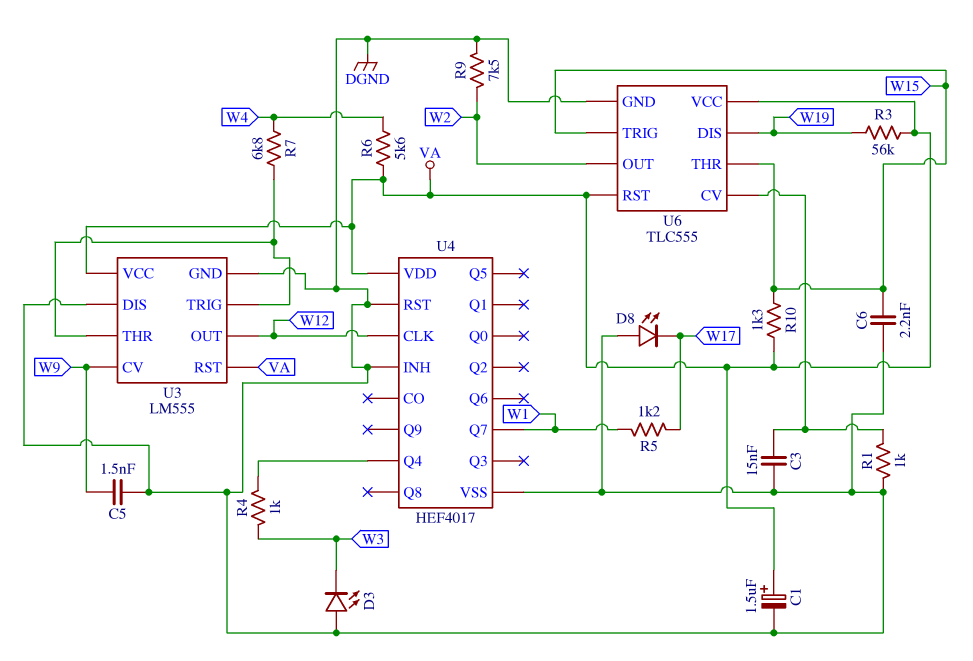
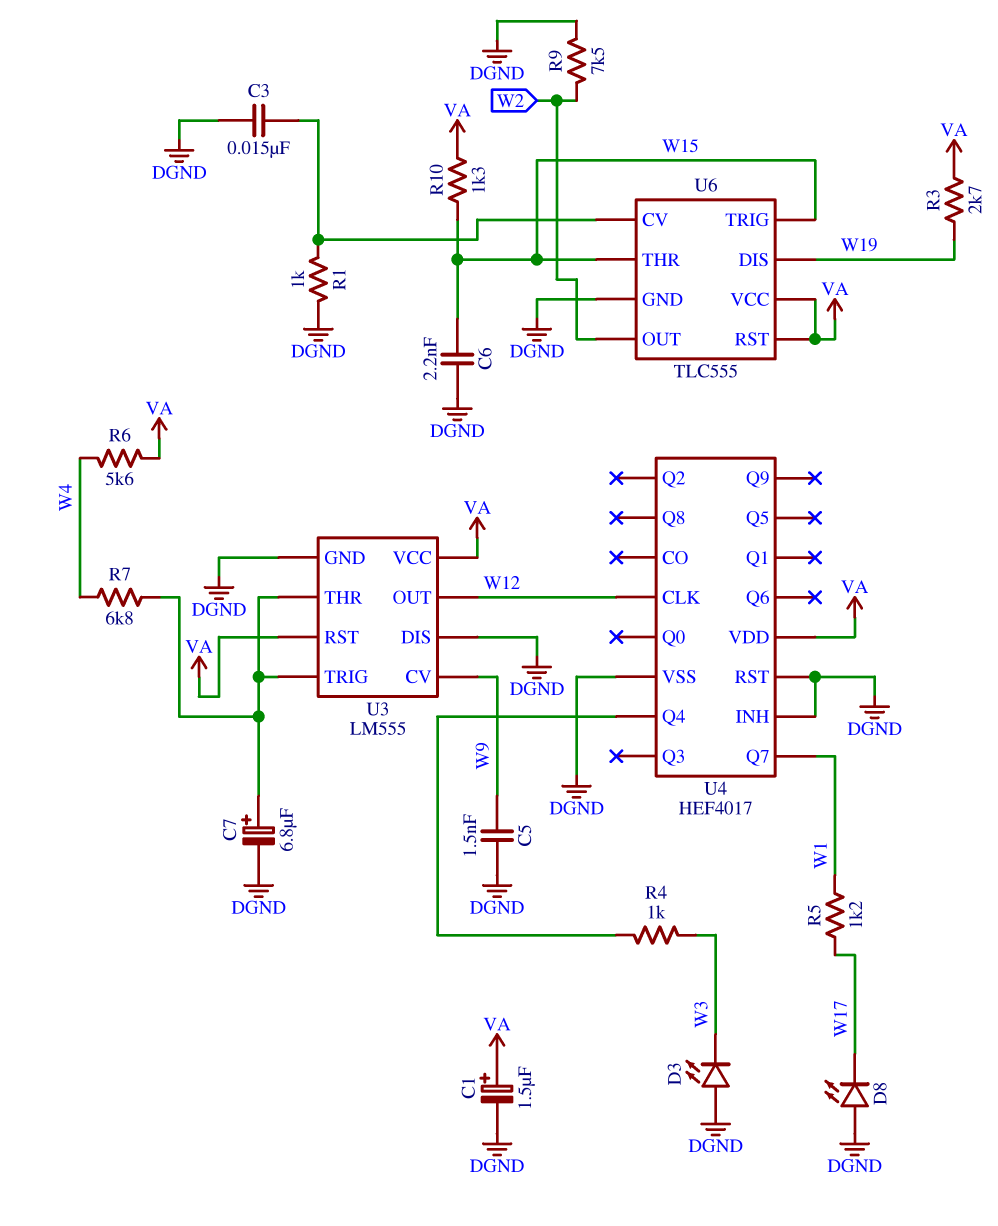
C7: none -> 6.8uF (plus U3/THR, minus DGND)
R3: 56k (VA, W19) -> 2.7k (VA, W19)

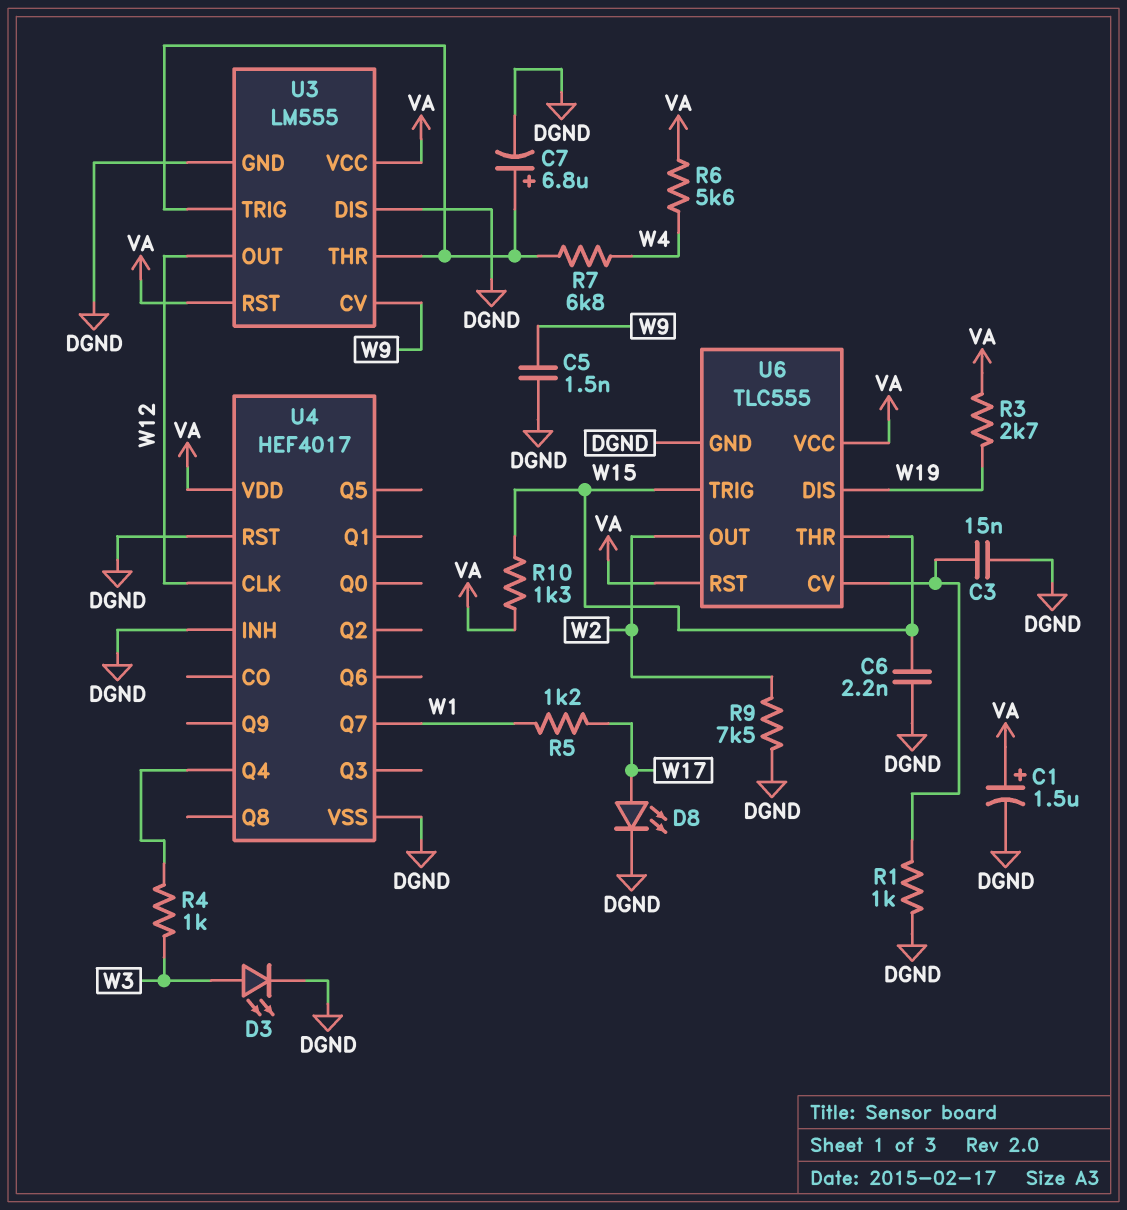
D3: LED (A DGND, K W3) -> LED (A W3, K DGND)
D8: LED (A DGND, K W17) -> LED (A W17, K DGND)

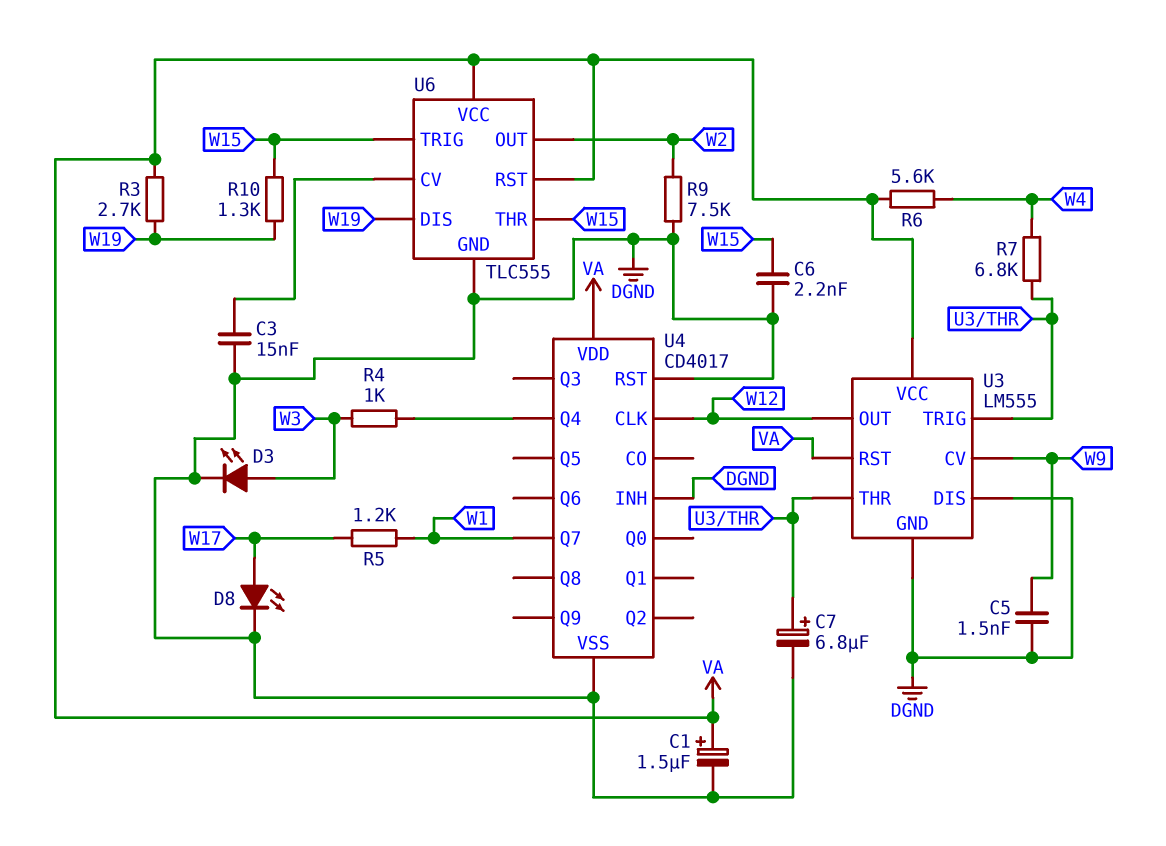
R1: 1k (DGND, U6/CV) -> none
R10: 1.3k (VA, W15) -> 1.3k (W15, W19)
U4: HEF4017 -> CD4017

